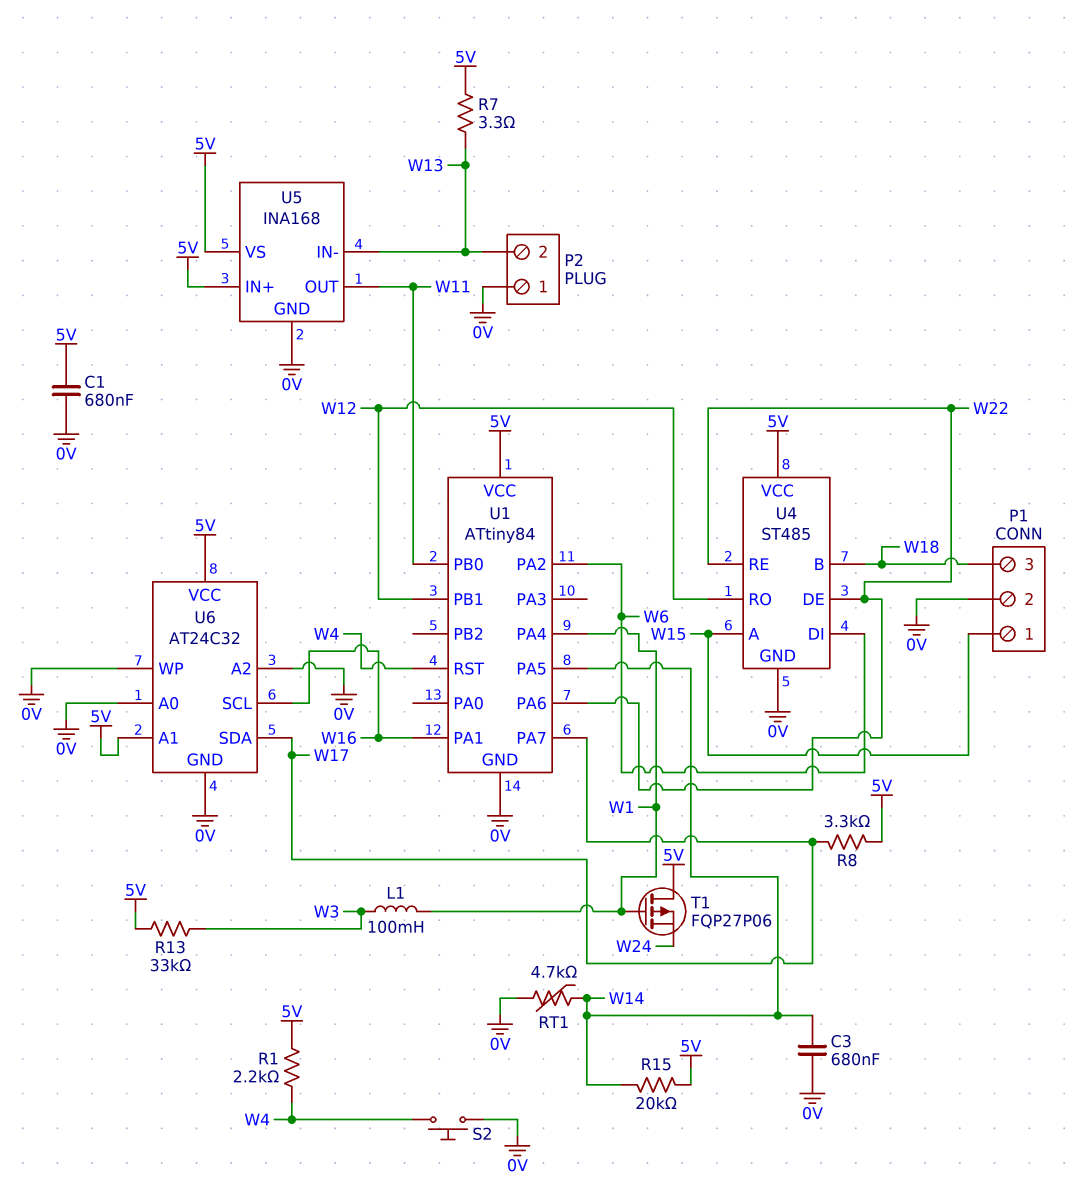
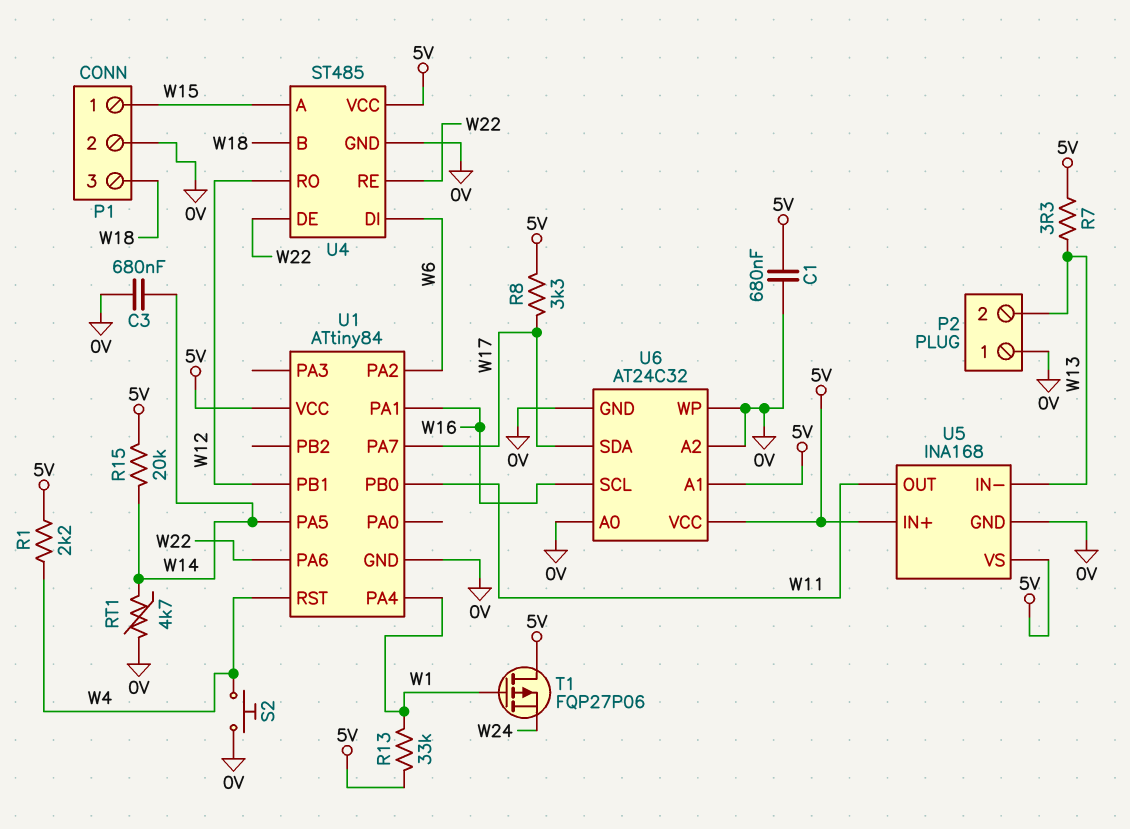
L1: 100mH (W1, W3) -> none
R13: 33k (5V, W3) -> 33k (5V, W1)

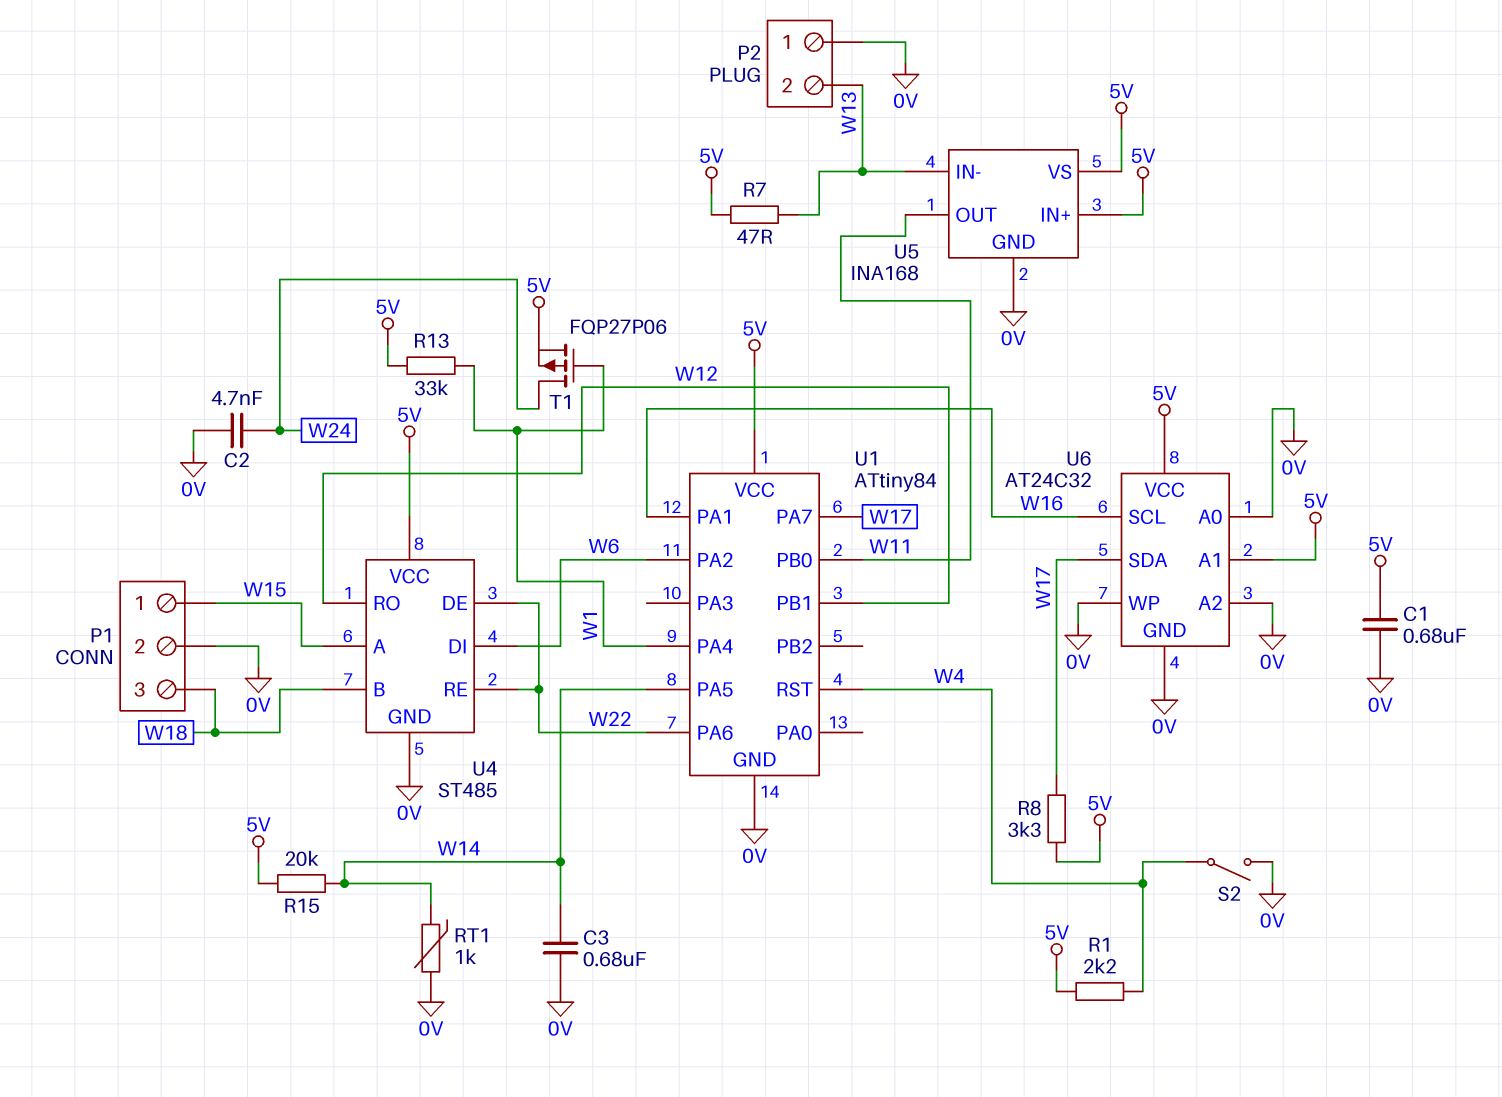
C2: none -> 4.7nF (0V, W24)
R7: 3.3 (5V, W13) -> 47 (5V, W13)
RT1: 4.7k (0V, W14) -> 1k (0V, W14)
S2: button (0V, W4) -> switch (0V, W4)
T1: PMOS FQP27P06 (G W1, D 5V, S W24) -> PMOS FQP27P06 (G W1, D W24, S 5V)

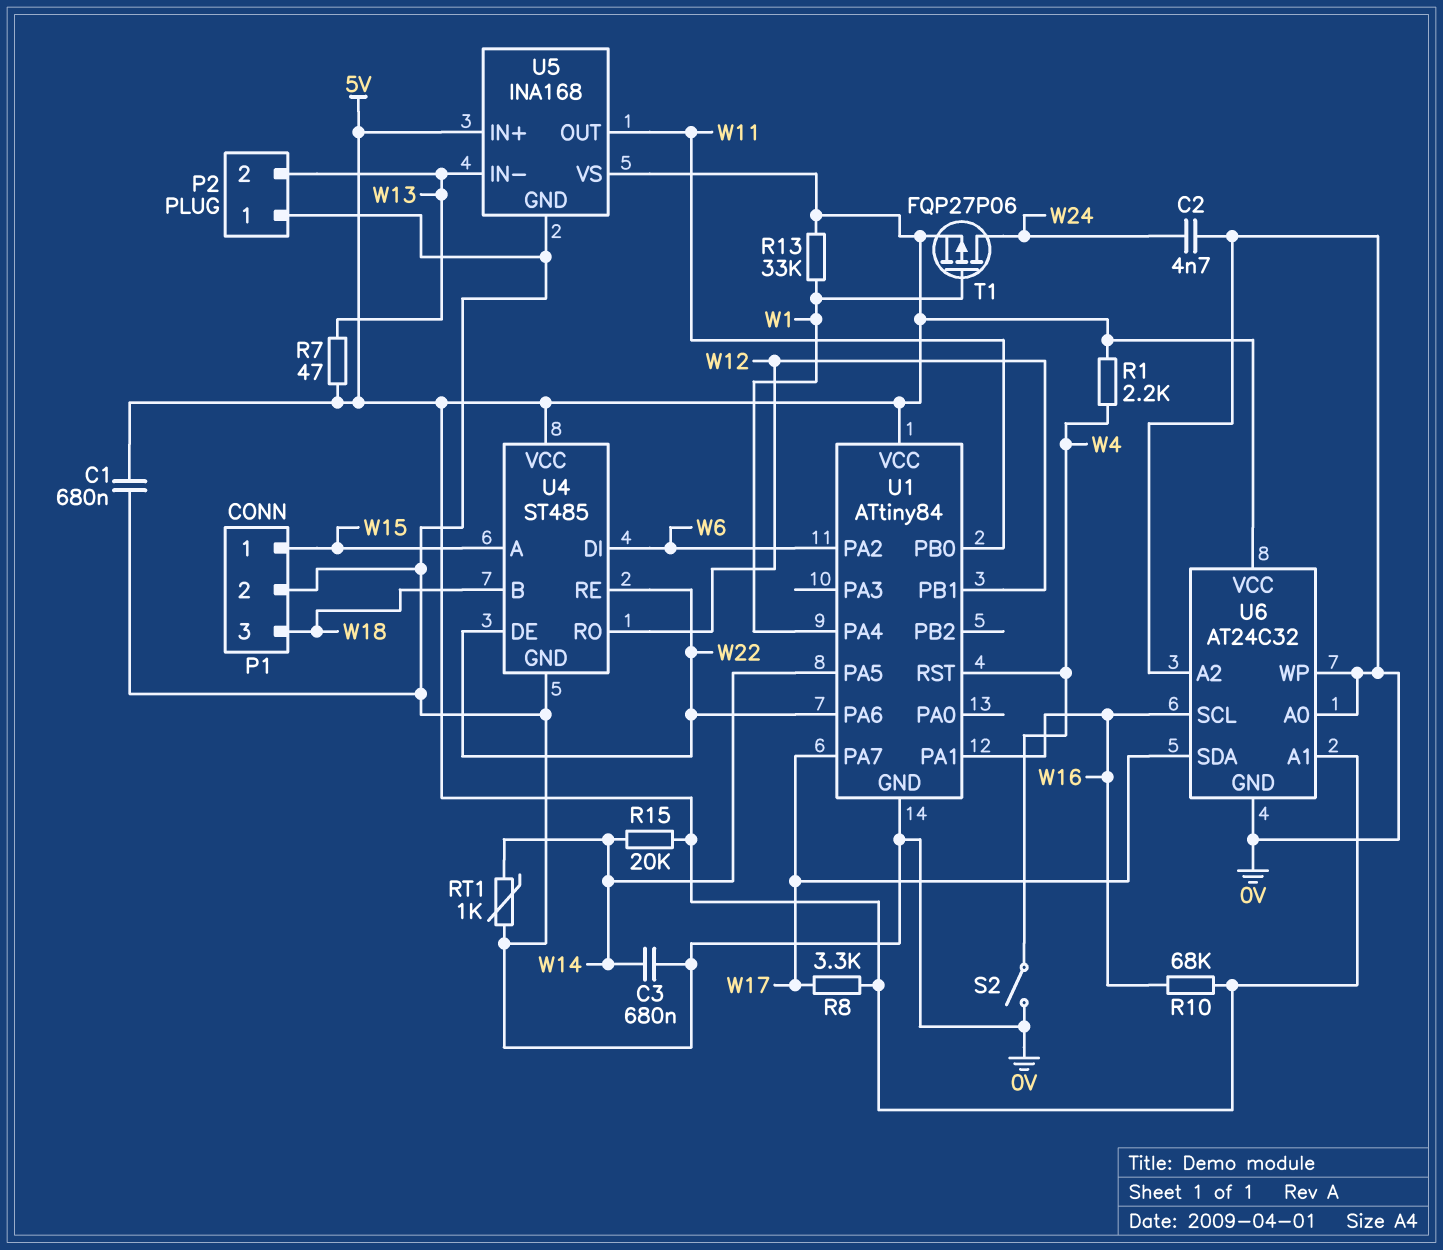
R10: none -> 68k (5V, W16)

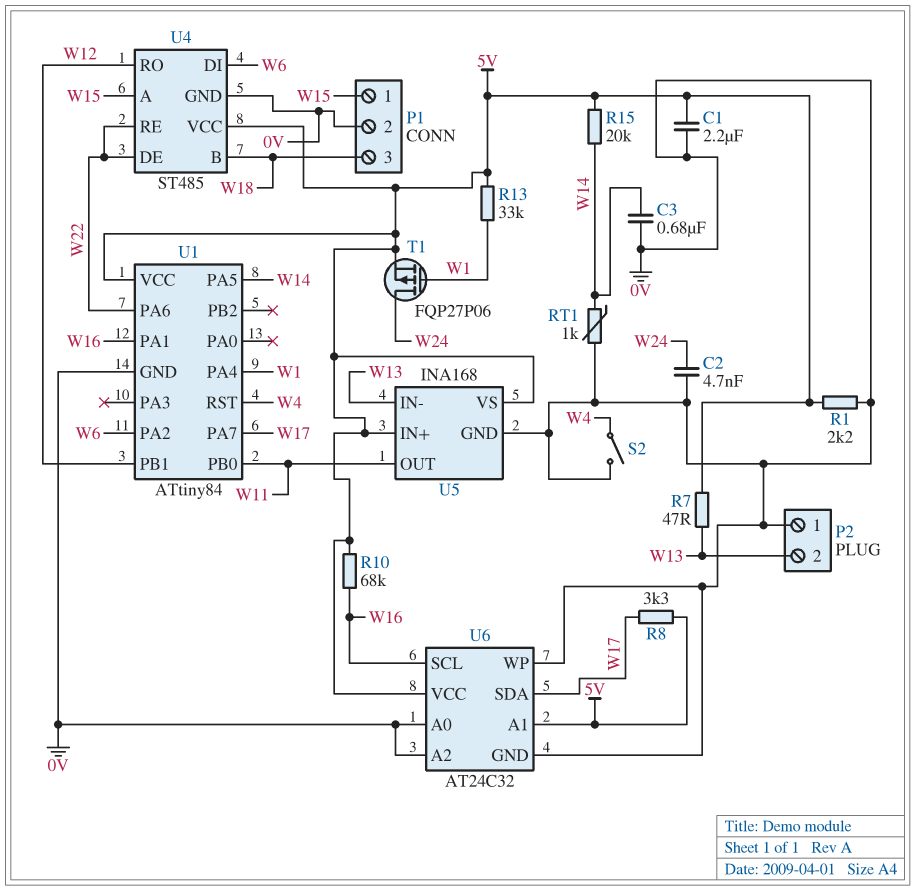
C1: 680nF (0V, 5V) -> 2.2uF (0V, 5V)
R1: 2.2k (5V, W4) -> 2.2k (0V, 5V)

